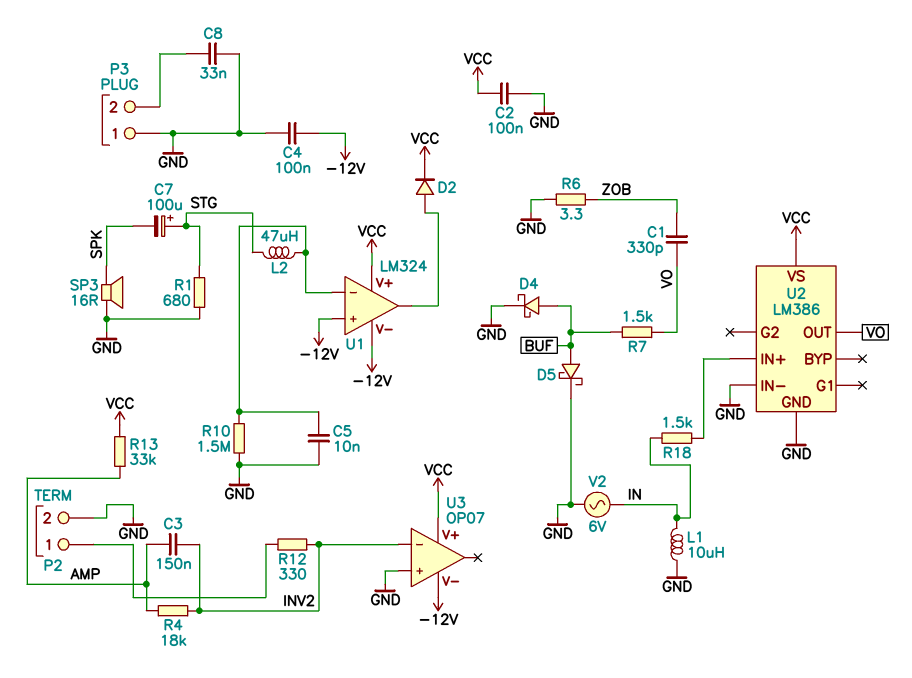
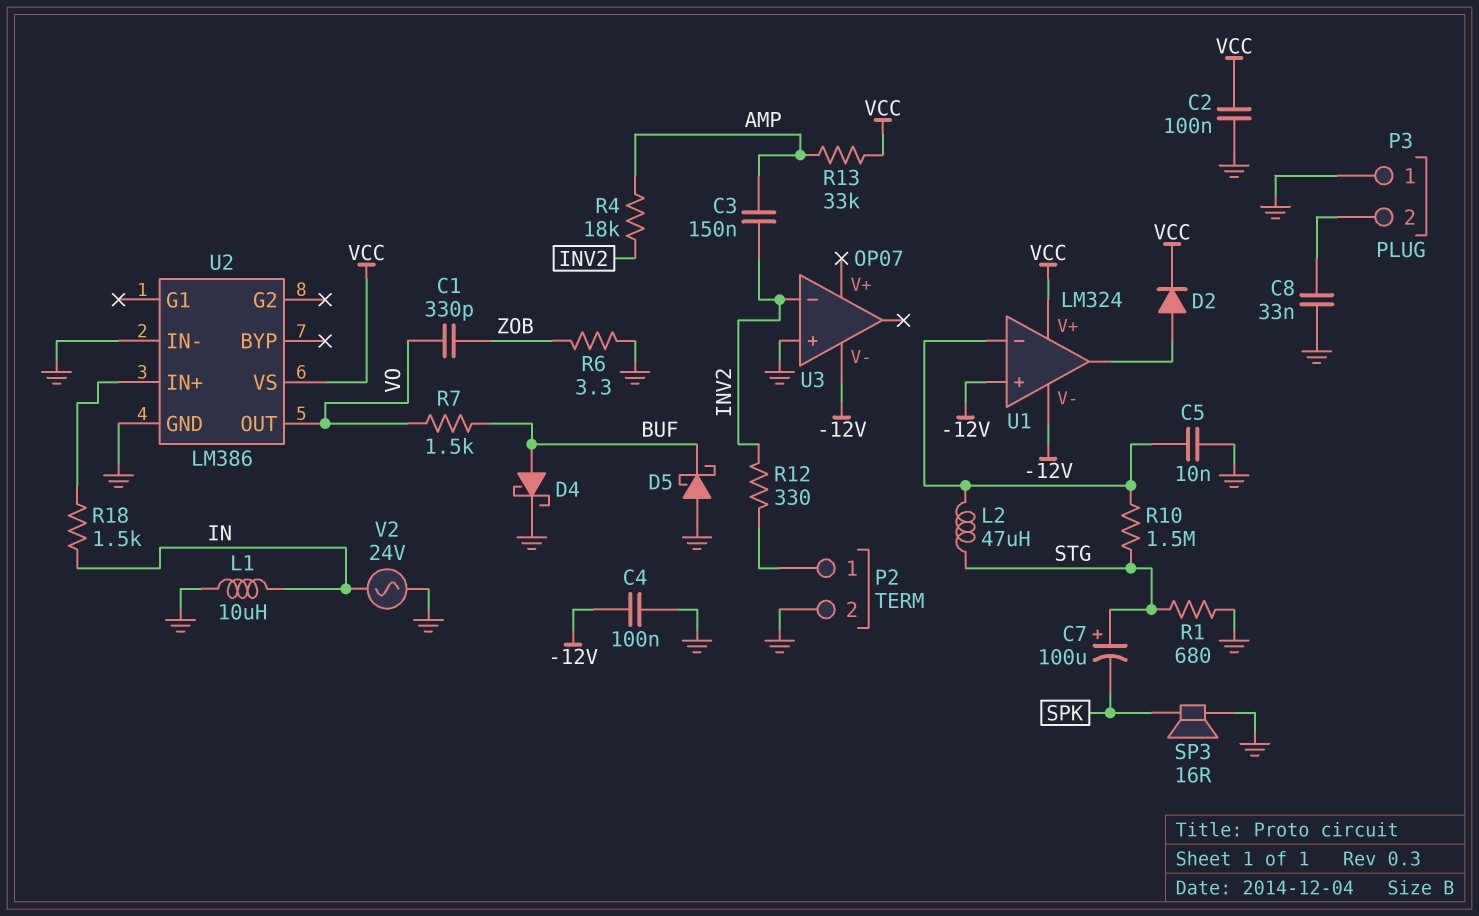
D5: schottky (A BUF, K GND) -> schottky (A GND, K BUF)
R10: 1.5M (GND, U1/in-) -> 1.5M (STG, U1/in-)
U3 pin V+: VCC -> none
V2: AC 6V (GND, IN) -> AC 24V (GND, IN)

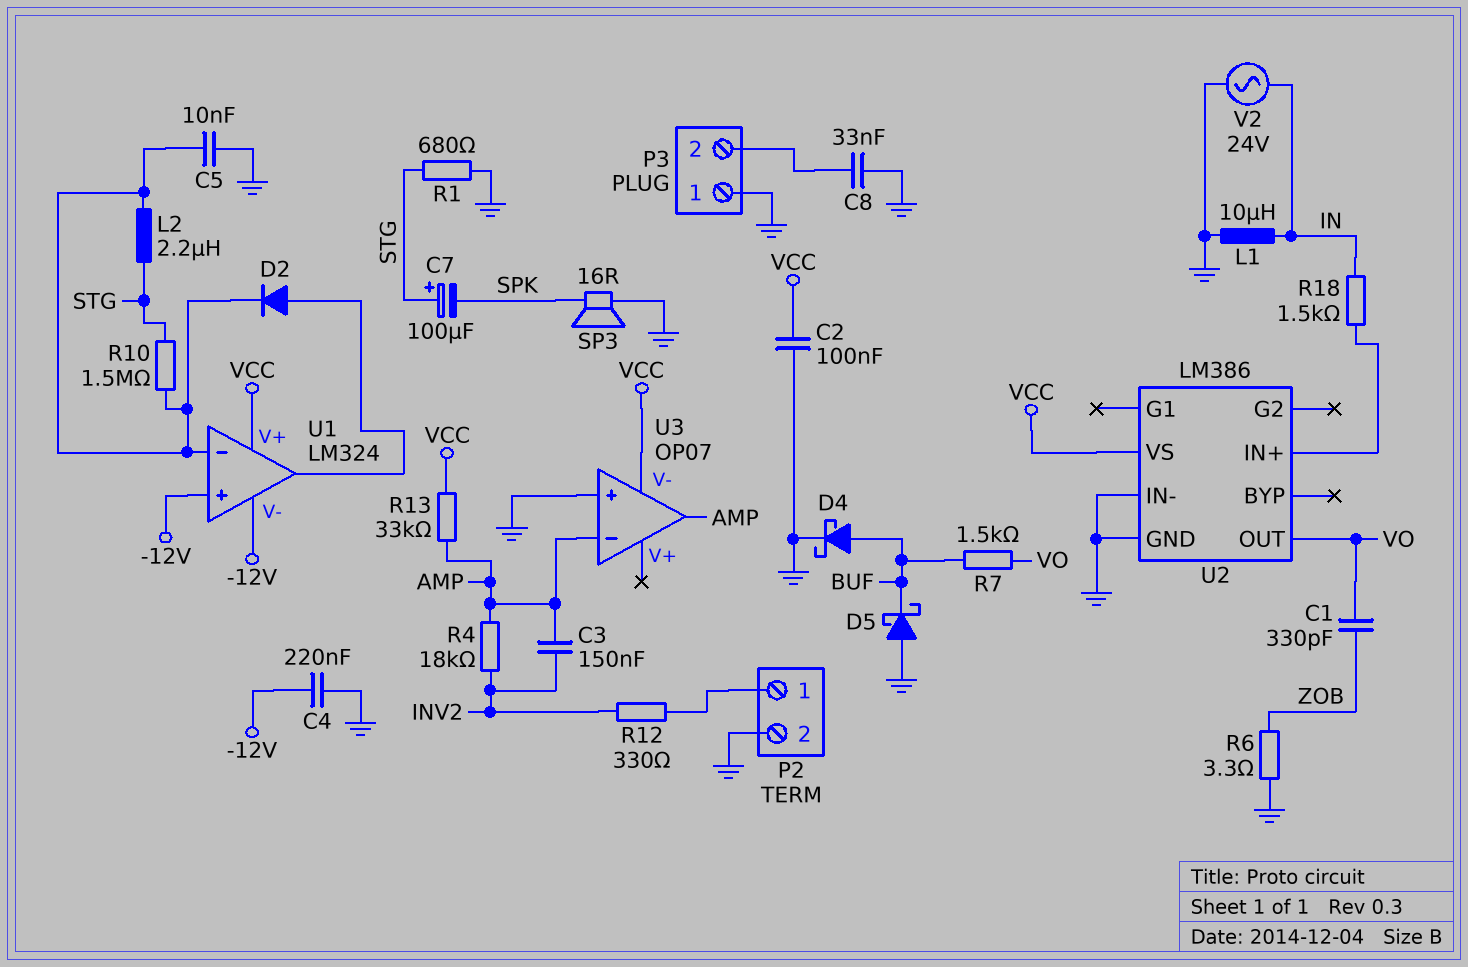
C4: 100nF (-12V, GND) -> 220nF (-12V, GND)
D2: diode (A U1/out, K VCC) -> diode (A U1/out, K U1/in-)
L2: 47uH (STG, U1/in-) -> 2.2uH (STG, U1/in-)
U3 pin V-: -12V -> VCC
U3 pin in-: INV2 -> AMP
U3 pin out: none -> AMP

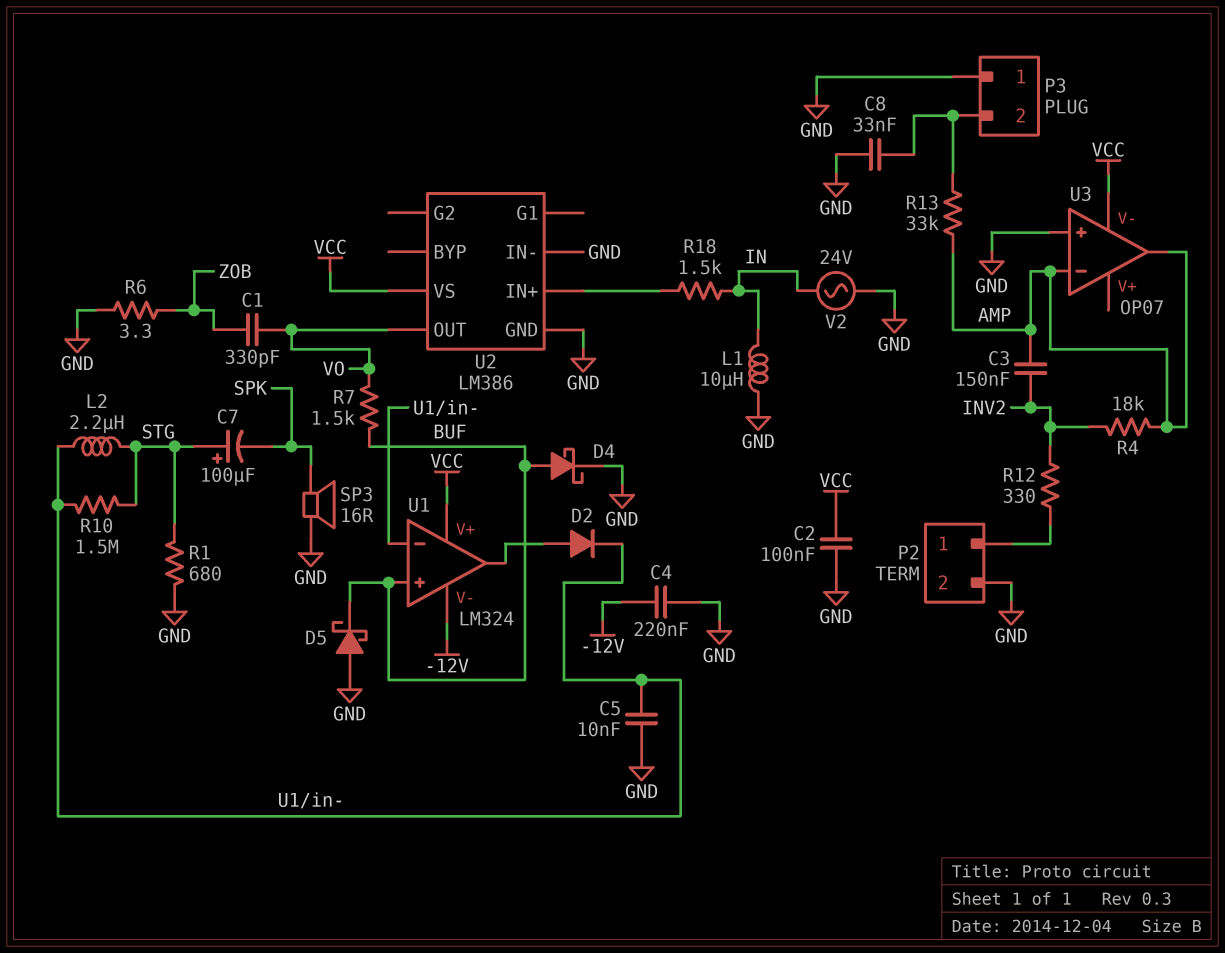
R13: 33k (AMP, VCC) -> 33k (AMP, P3/2)
U1 pin in+: -12V -> BUF

